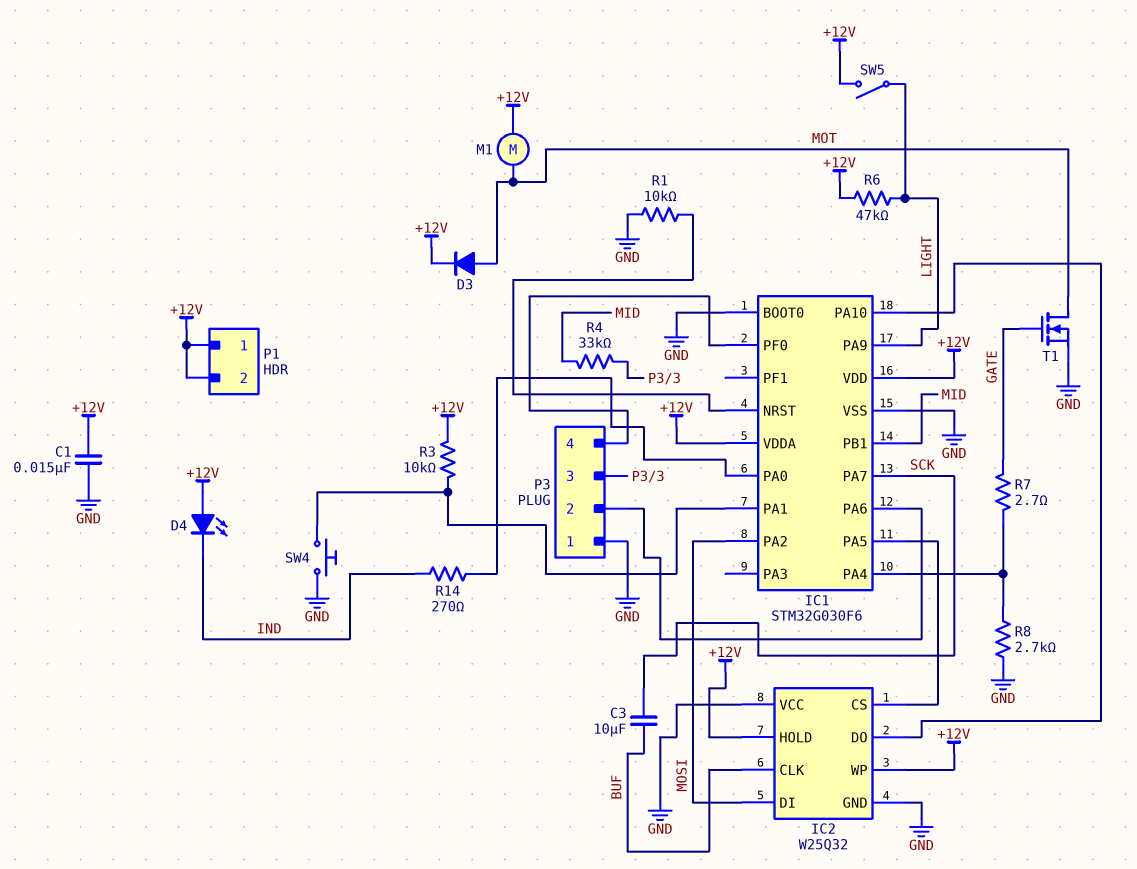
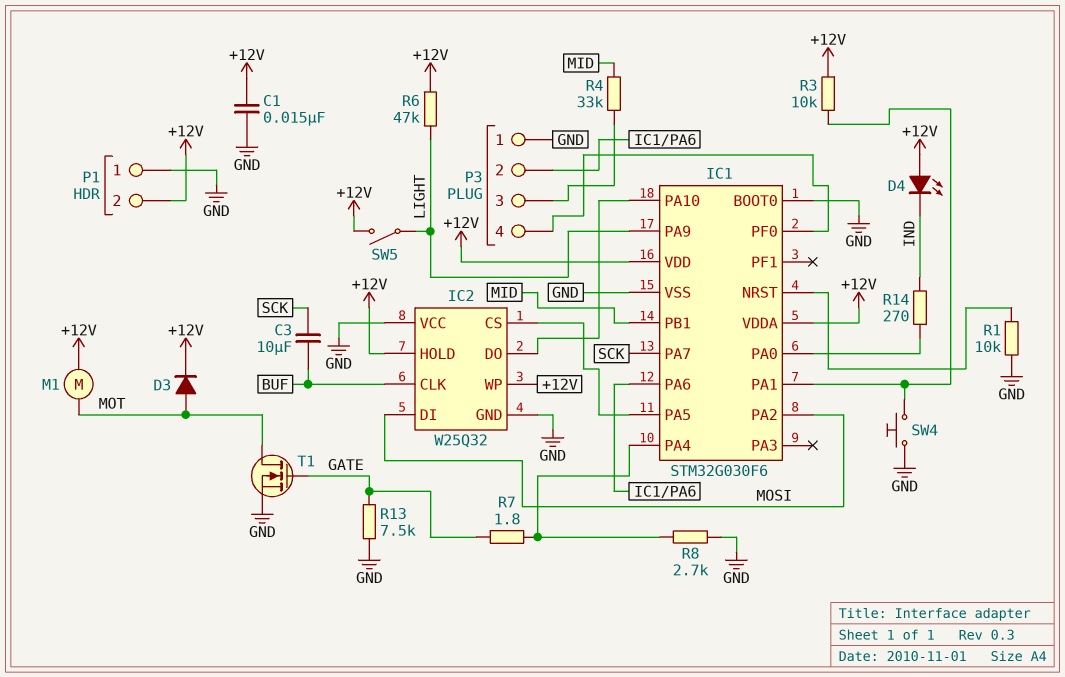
P1 pin 1: +12V -> GND
R7: 2.7 (GATE, IC1/PA4) -> 1.8 (GATE, IC1/PA4)
R13: none -> 7.5k (GATE, GND)

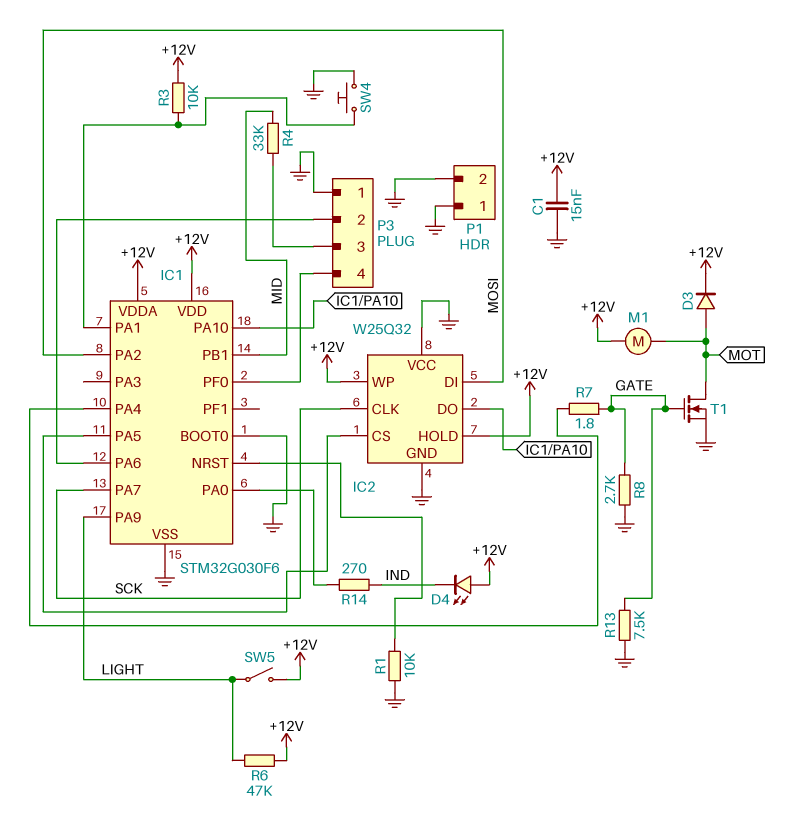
C3: 10uF (BUF, SCK) -> none
IC2 pin CLK: BUF -> SCK
P1 pin 2: +12V -> GND
R8: 2.7k (GND, IC1/PA4) -> 2.7k (GATE, GND)

